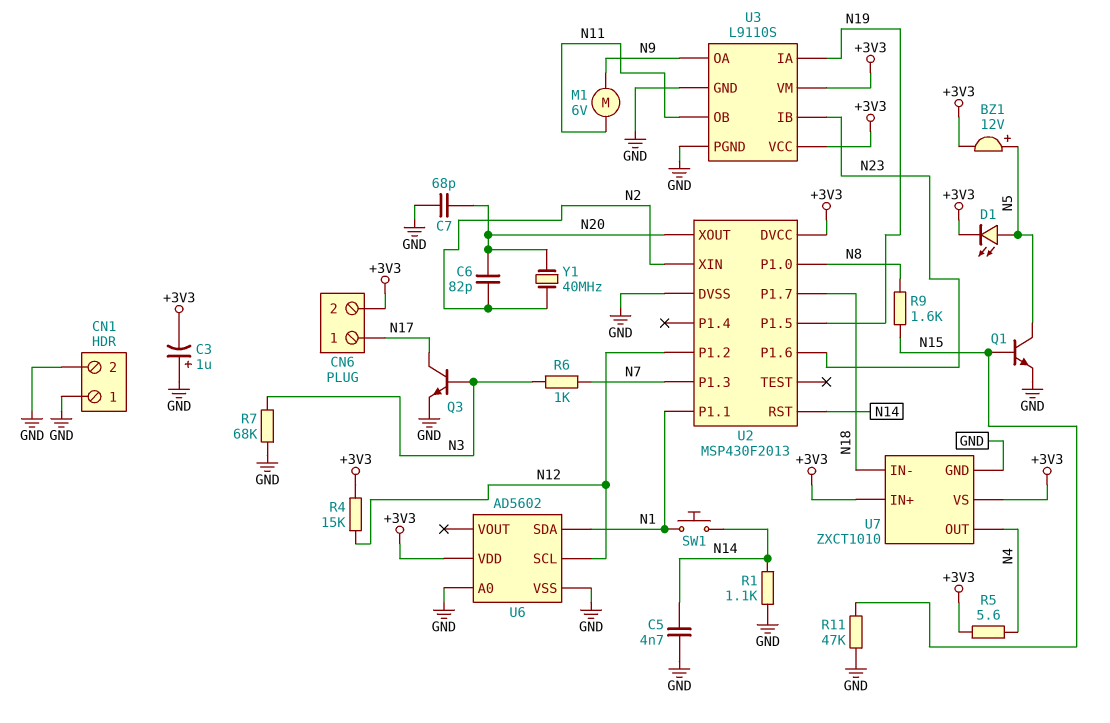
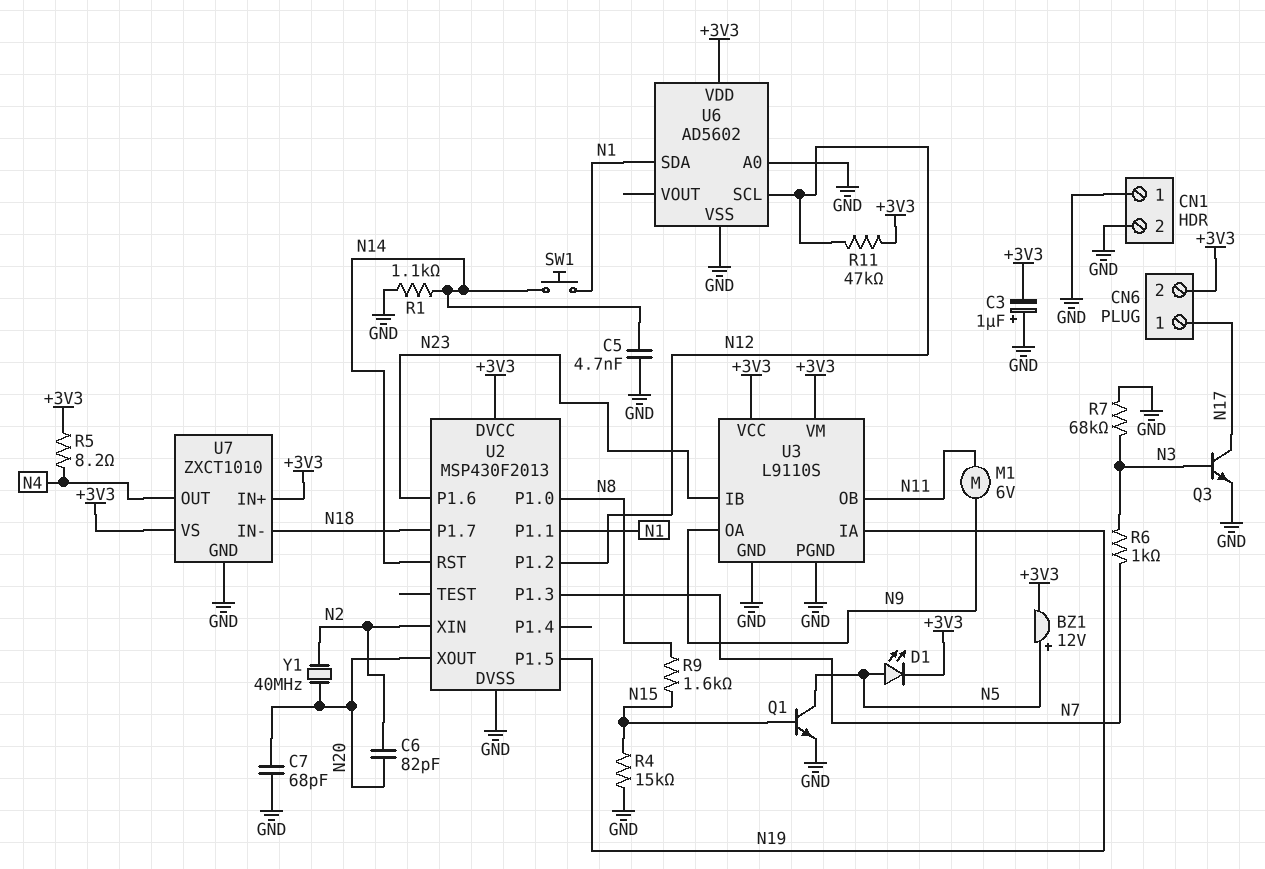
R4: 15k (+3V3, N12) -> 15k (GND, N15)
R5: 5.6 (+3V3, N4) -> 8.2 (+3V3, N4)
R11: 47k (GND, N15) -> 47k (+3V3, N12)

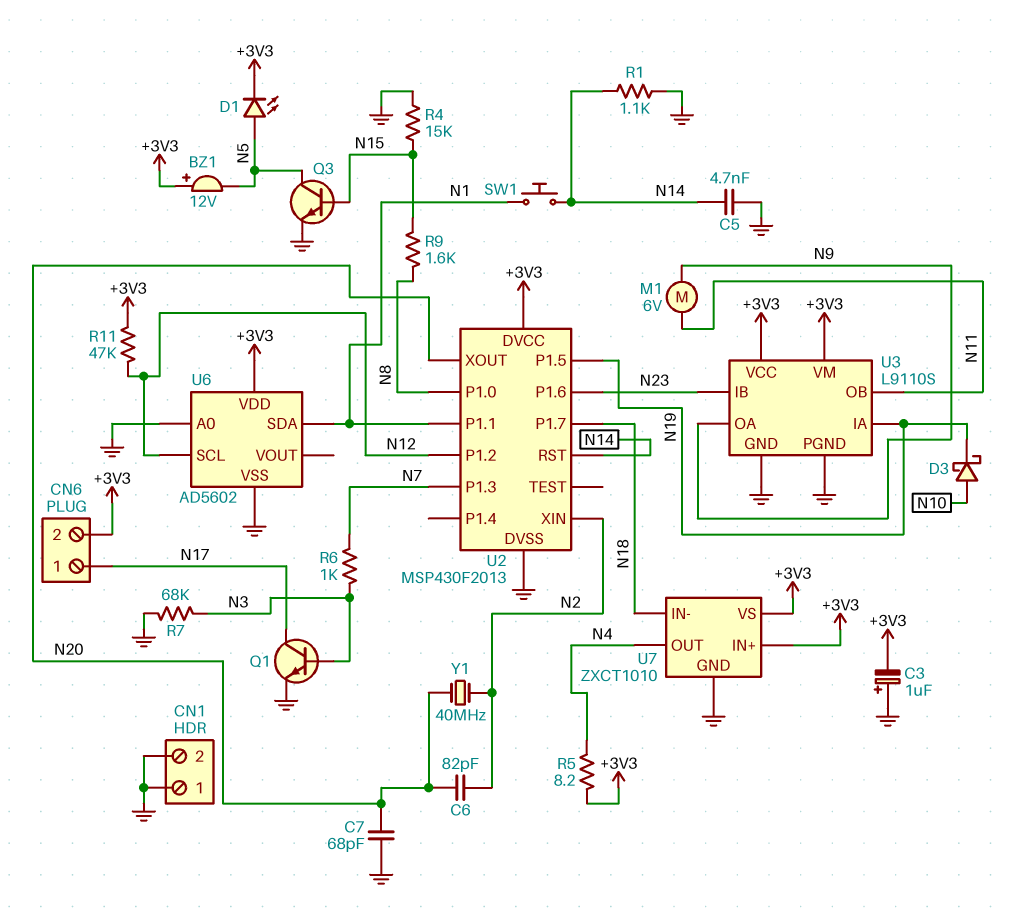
BZ1: buzzer 12V (plus N5, minus +3V3) -> buzzer 12V (plus +3V3, minus N5)
D3: none -> schottky (A N10, K N19)
Q1: NPN (B N15, C N5, E GND) -> NPN (B N3, C N17, E GND)
Q3: NPN (B N3, C N17, E GND) -> NPN (B N15, C N5, E GND)

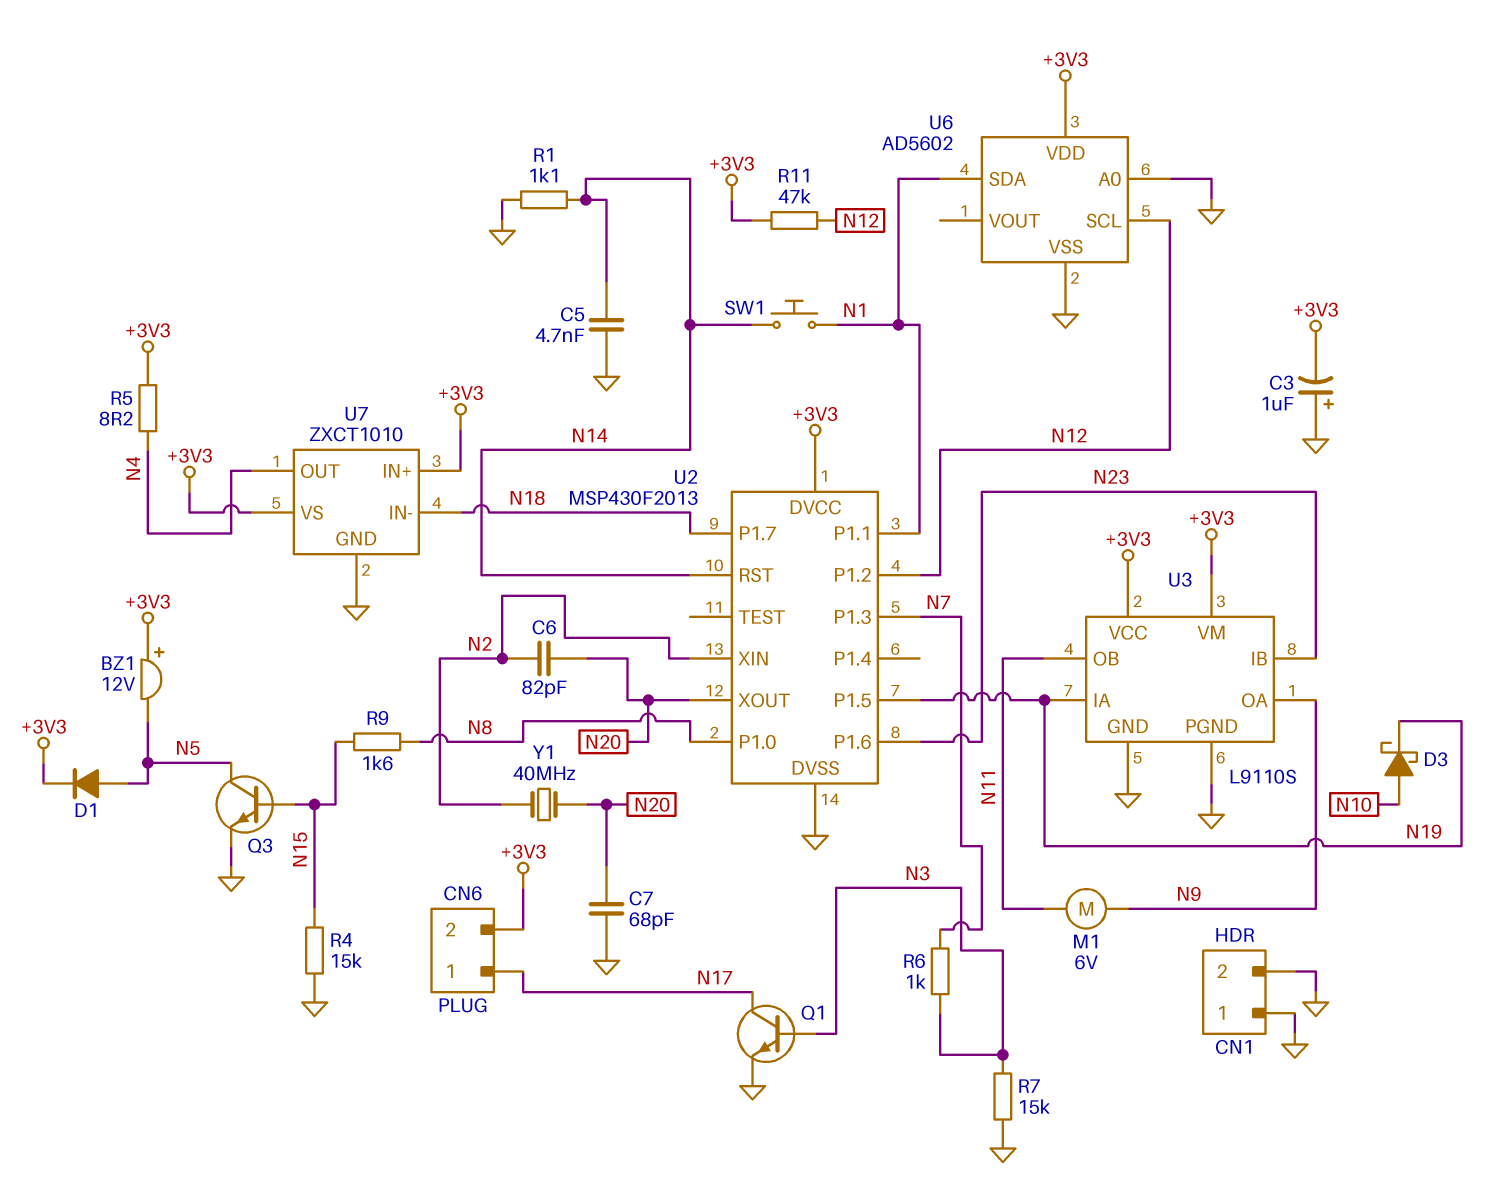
D1: LED (A N5, K +3V3) -> diode (A N5, K +3V3)
R7: 68k (GND, N3) -> 15k (GND, N3)

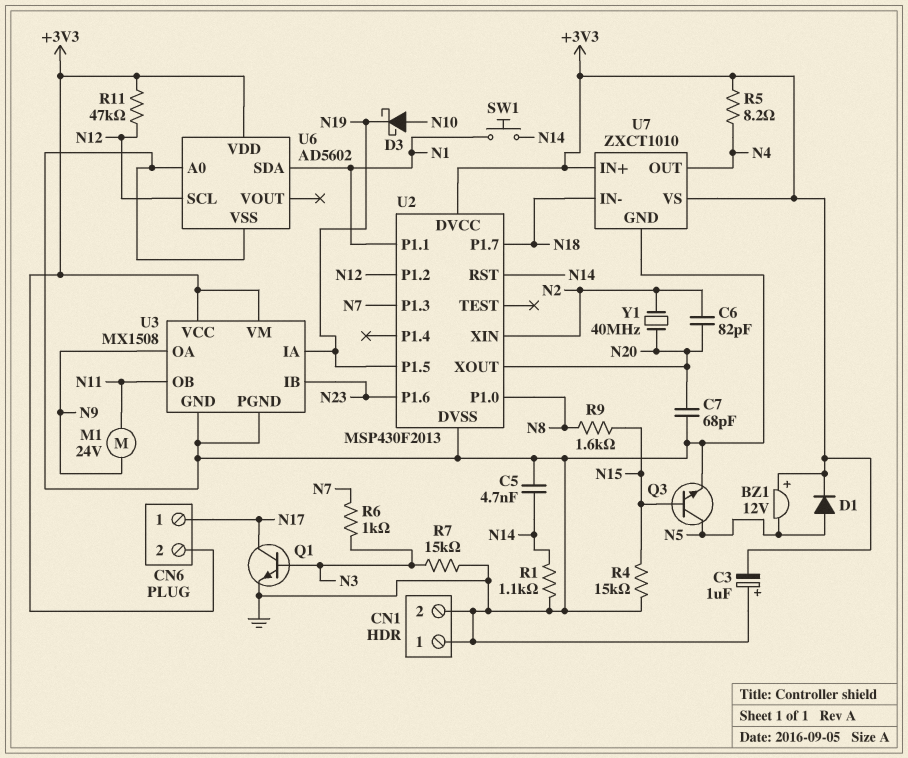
M1: motor 6V (N9, N11) -> motor 24V (N9, N11)
U3: L9110S -> MX1508

